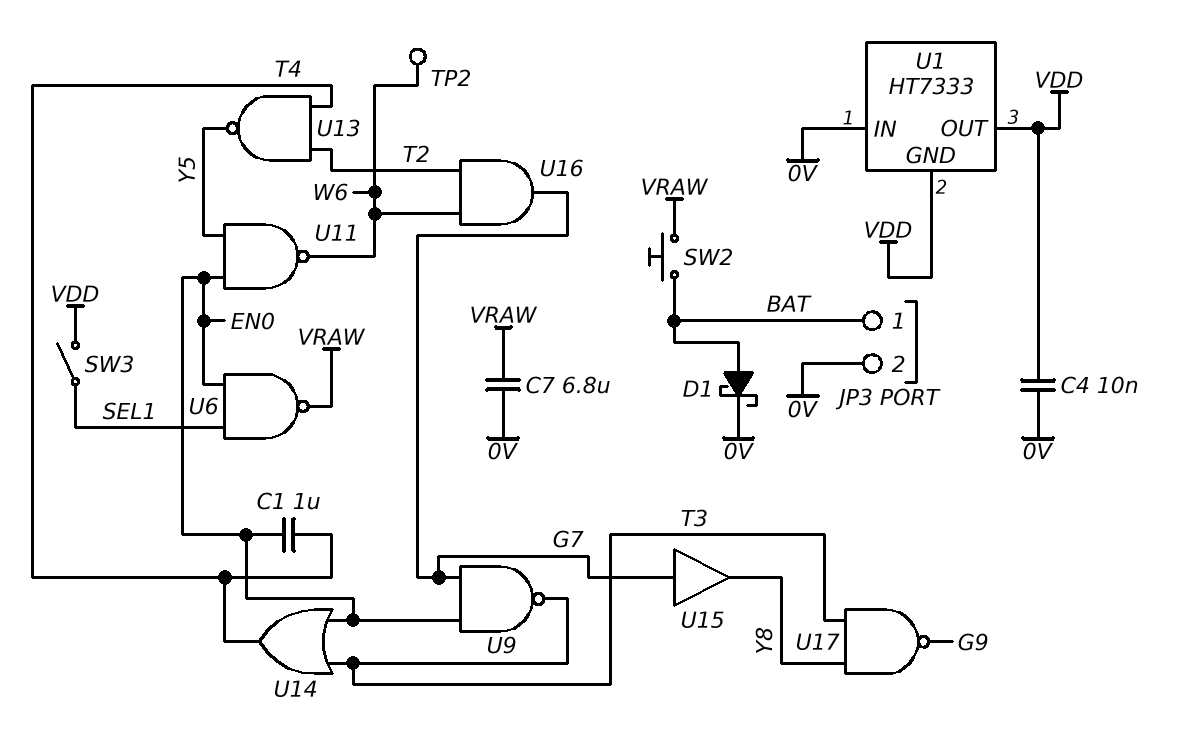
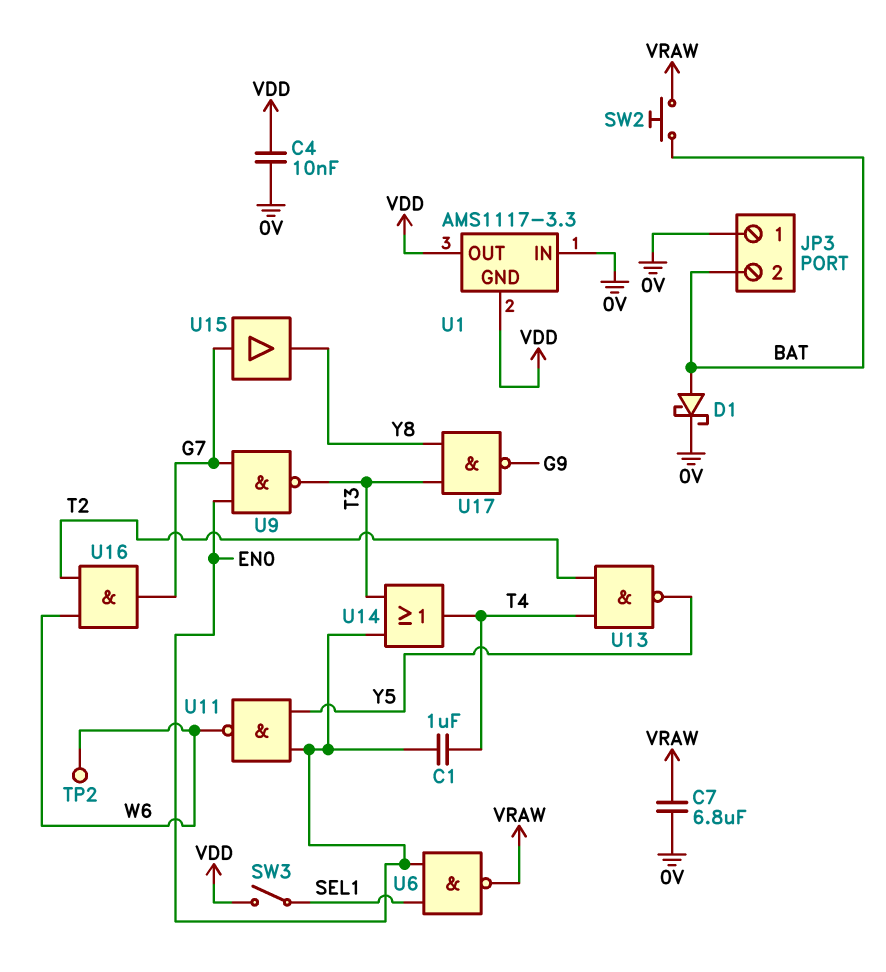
JP3 pin 1: BAT -> 0V
JP3 pin 2: 0V -> BAT
U1: HT7333 -> AMS1117-3.3

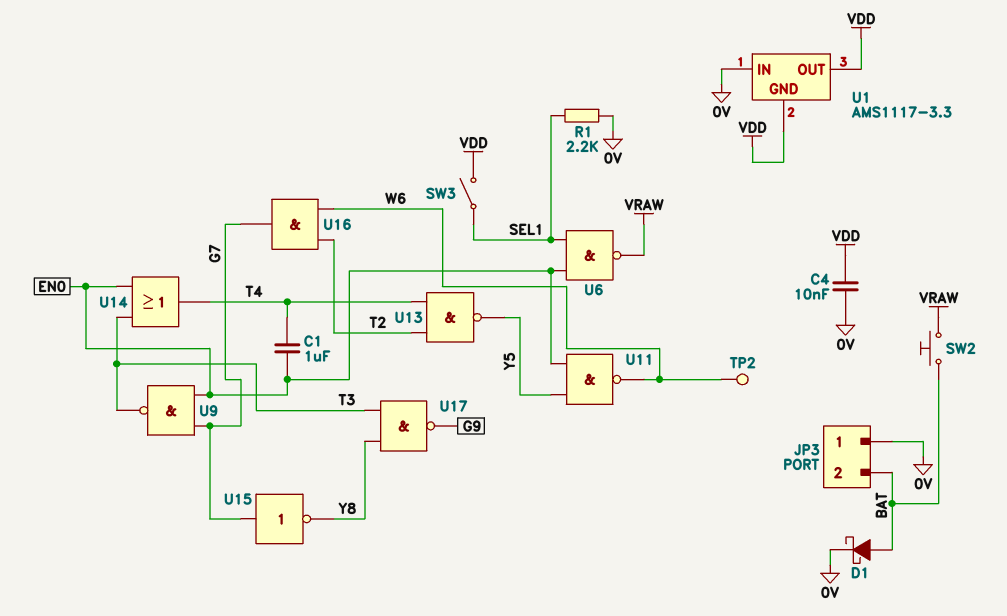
C7: 6.8uF (0V, VRAW) -> none
R1: none -> 2.2k (0V, SEL1)
U15: buffer (in G7, out Y8) -> NOT (in G7, out Y8)

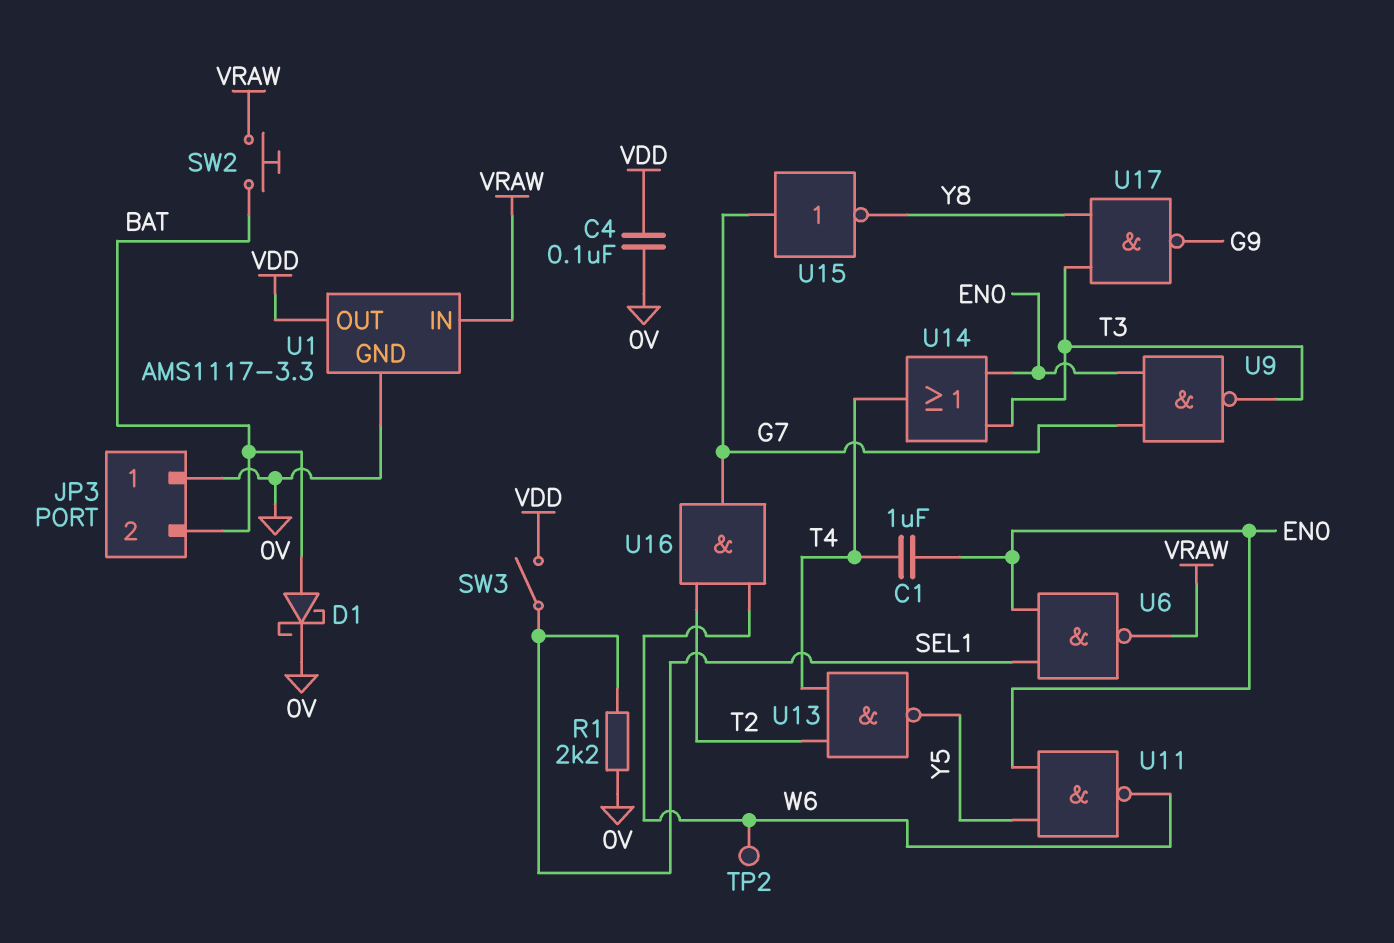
C4: 10nF (0V, VDD) -> 100nF (0V, VDD)
U1 pin GND: VDD -> 0V
U1 pin IN: 0V -> VRAW

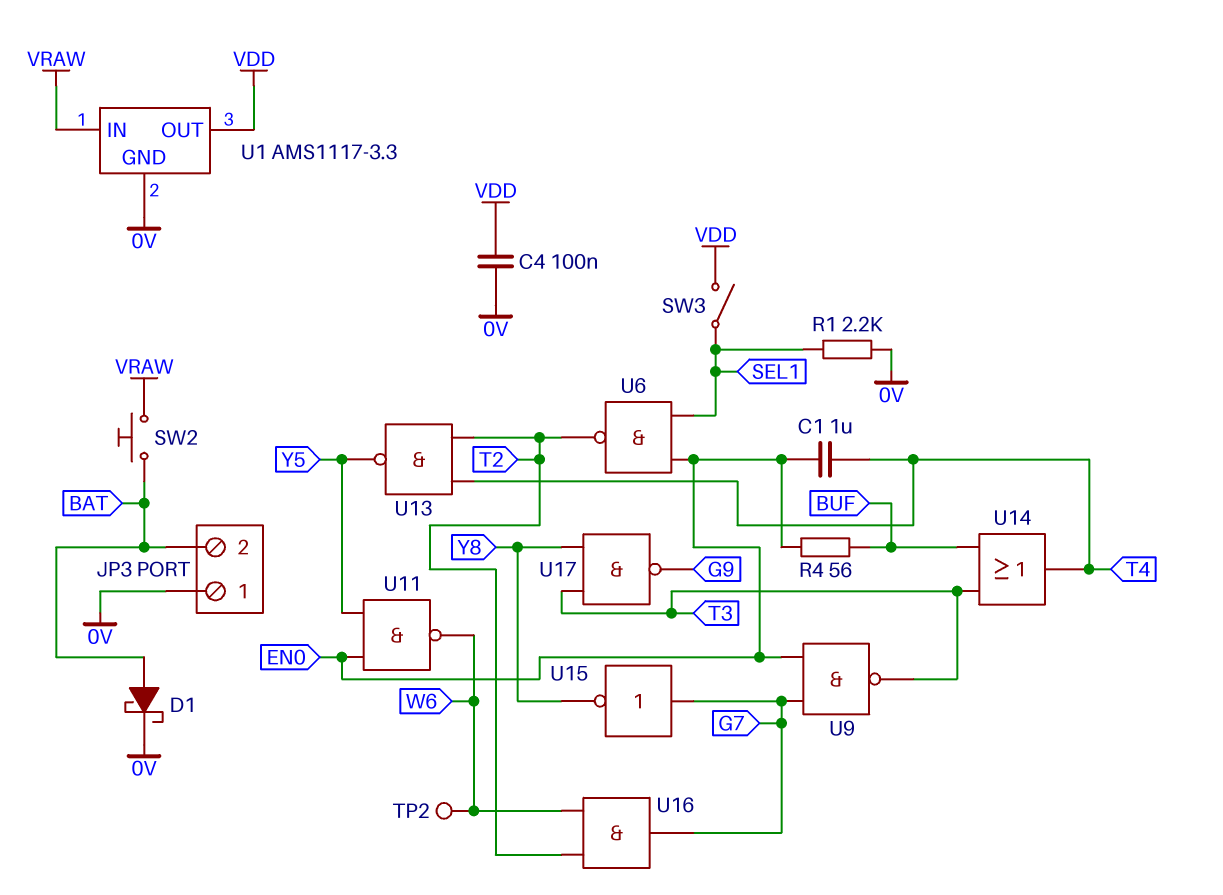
R4: none -> 56 (BUF, EN0)
U6: NAND (in EN0, in SEL1, out VRAW) -> NAND (in EN0, in SEL1, out T2)
U14: OR (in EN0, in T3, out T4) -> OR (in BUF, in T3, out T4)

